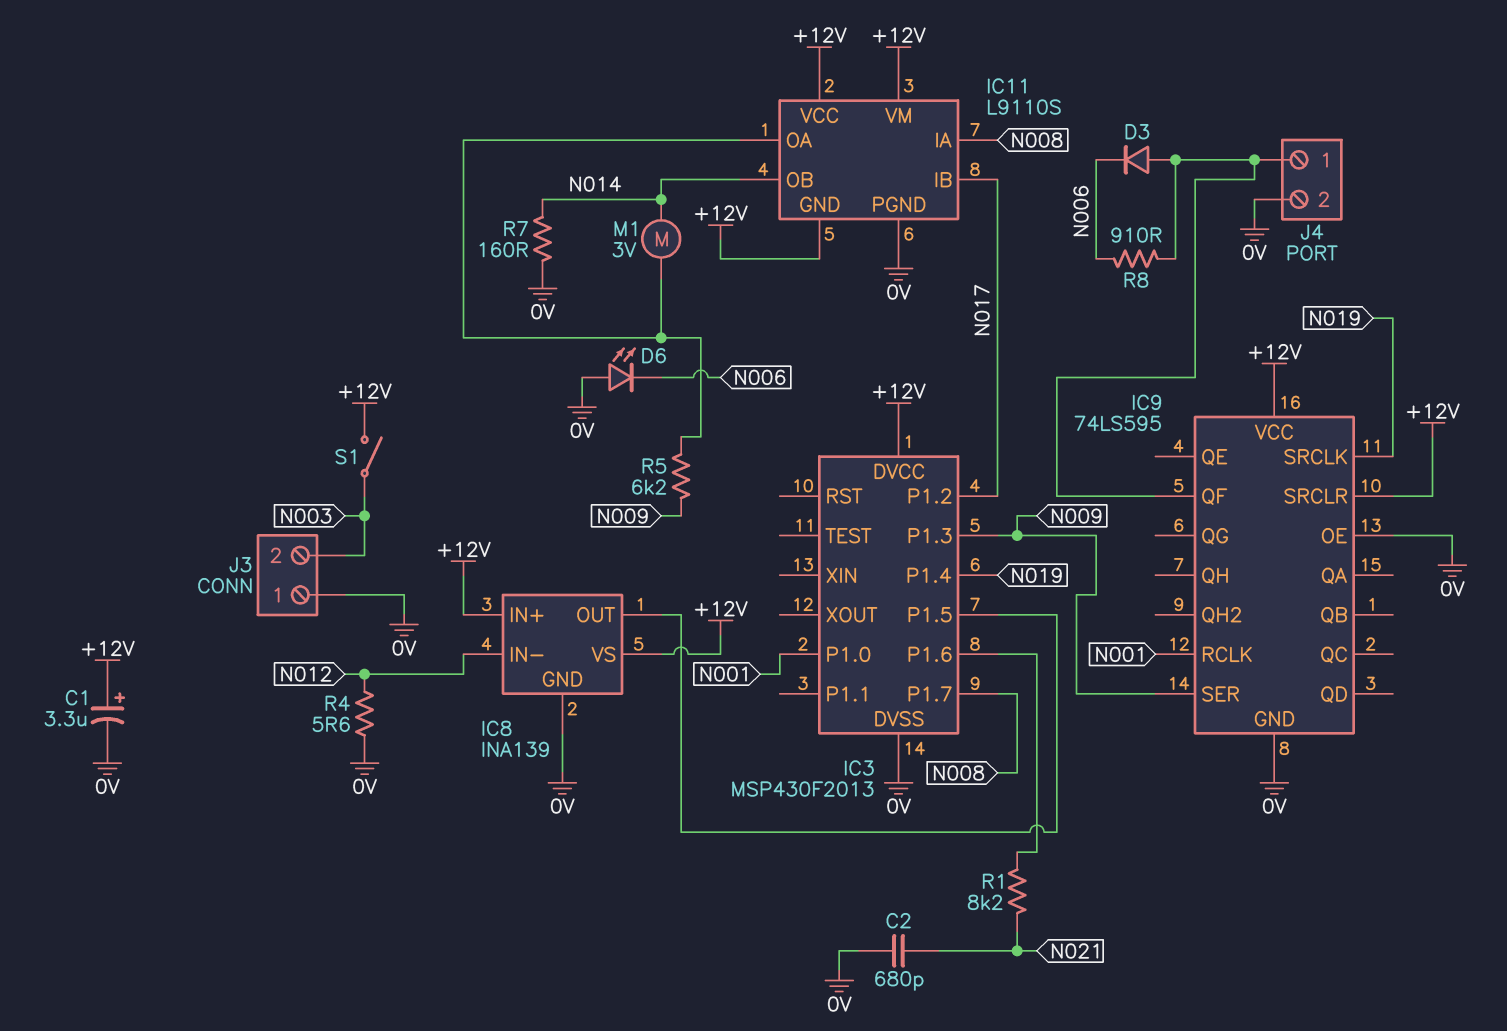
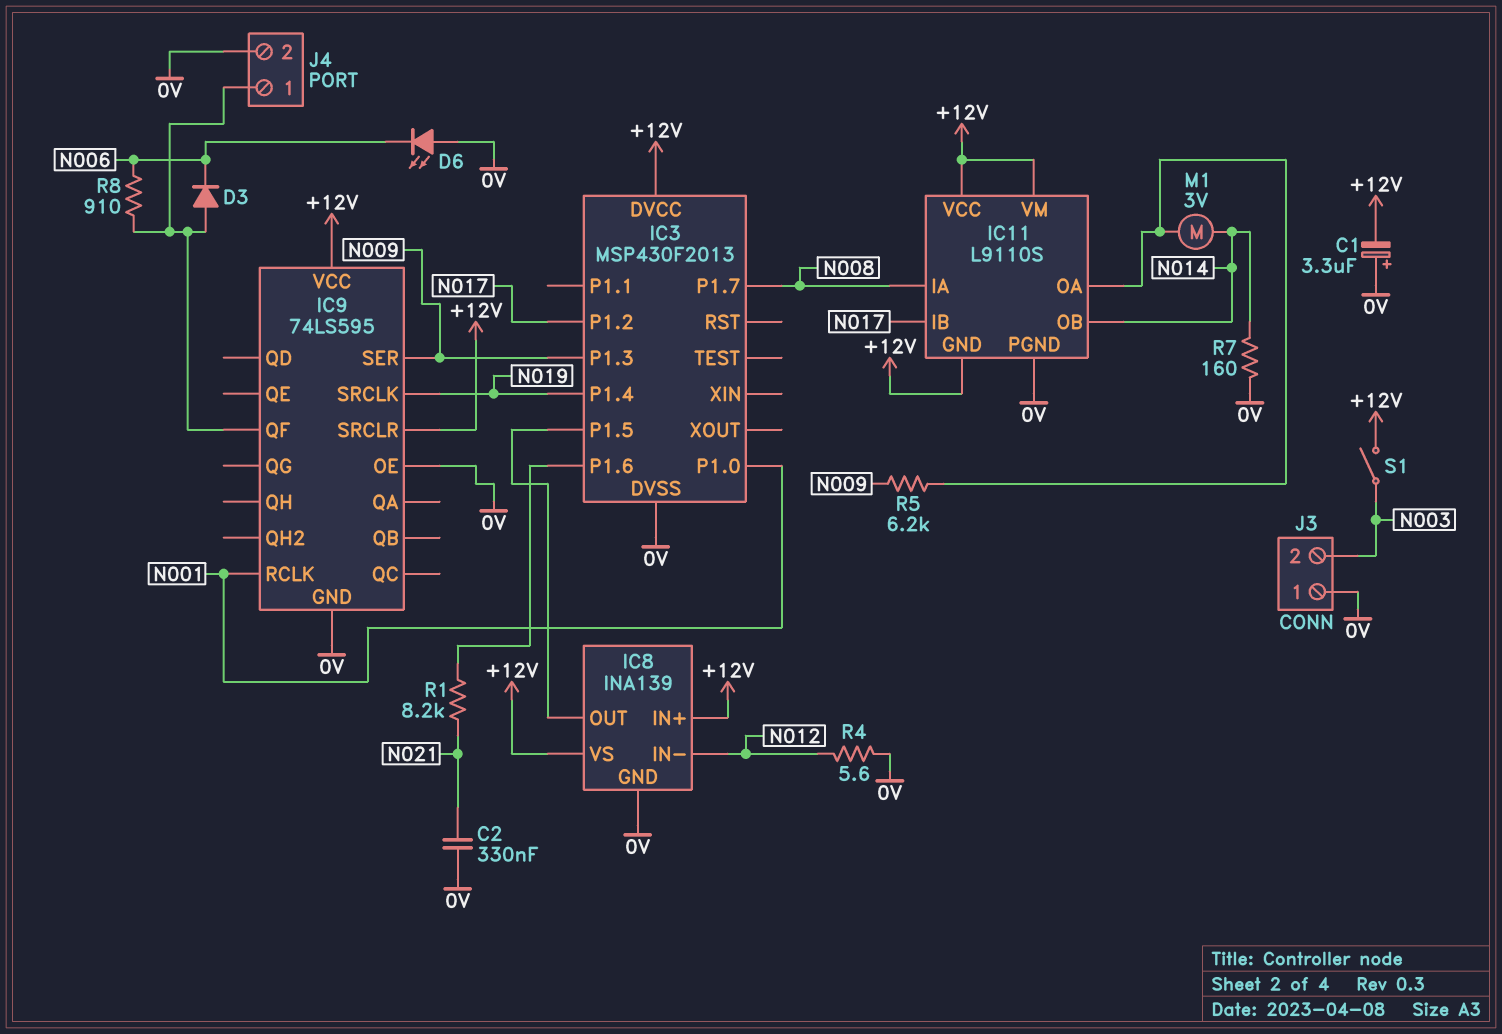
C1: 3.3uF (plus +12V, minus 0V) -> 3.3uF (plus 0V, minus +12V)
C2: 680pF (0V, N021) -> 330nF (0V, N021)

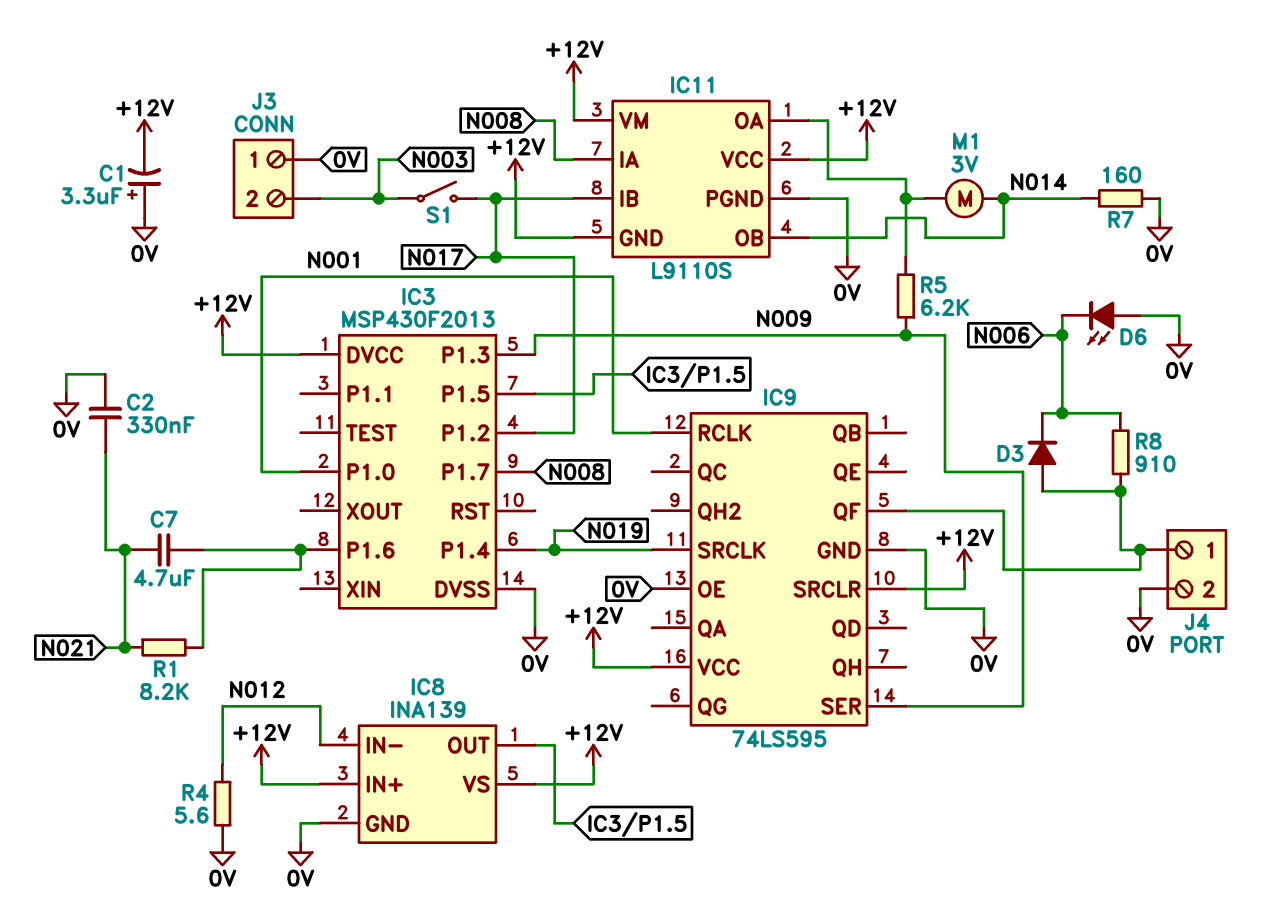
C7: none -> 4.7uF (IC3/P1.6, N021)
S1: switch (+12V, N003) -> switch (N003, N017)

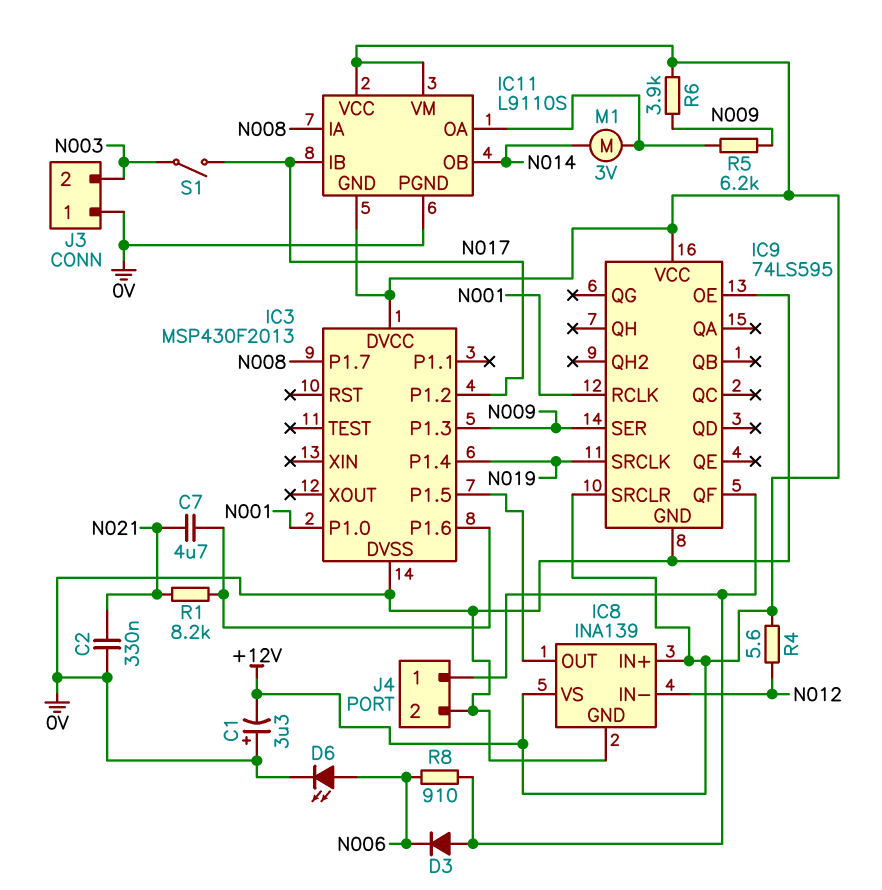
D6: LED (A 0V, K N006) -> LED (A N006, K 0V)
R4: 5.6 (0V, N012) -> 5.6 (+12V, N012)
R6: none -> 3.9k (+12V, N009)
R7: 160 (0V, N014) -> none

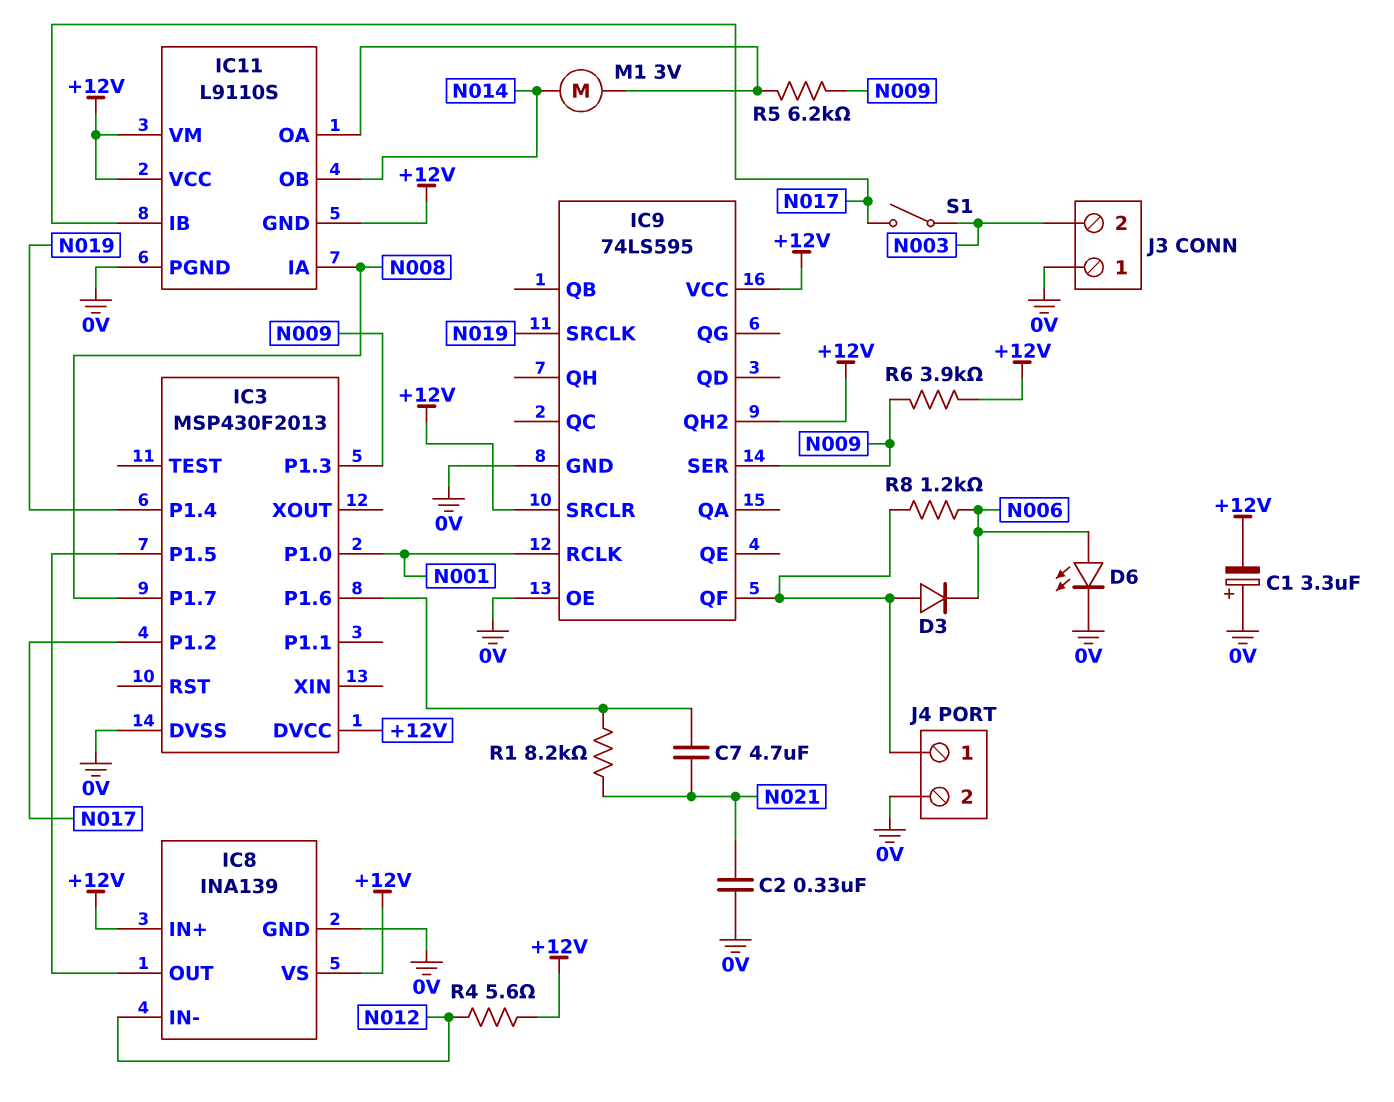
IC9 pin QH2: none -> +12V
R8: 910 (IC9/QF, N006) -> 1.2k (IC9/QF, N006)

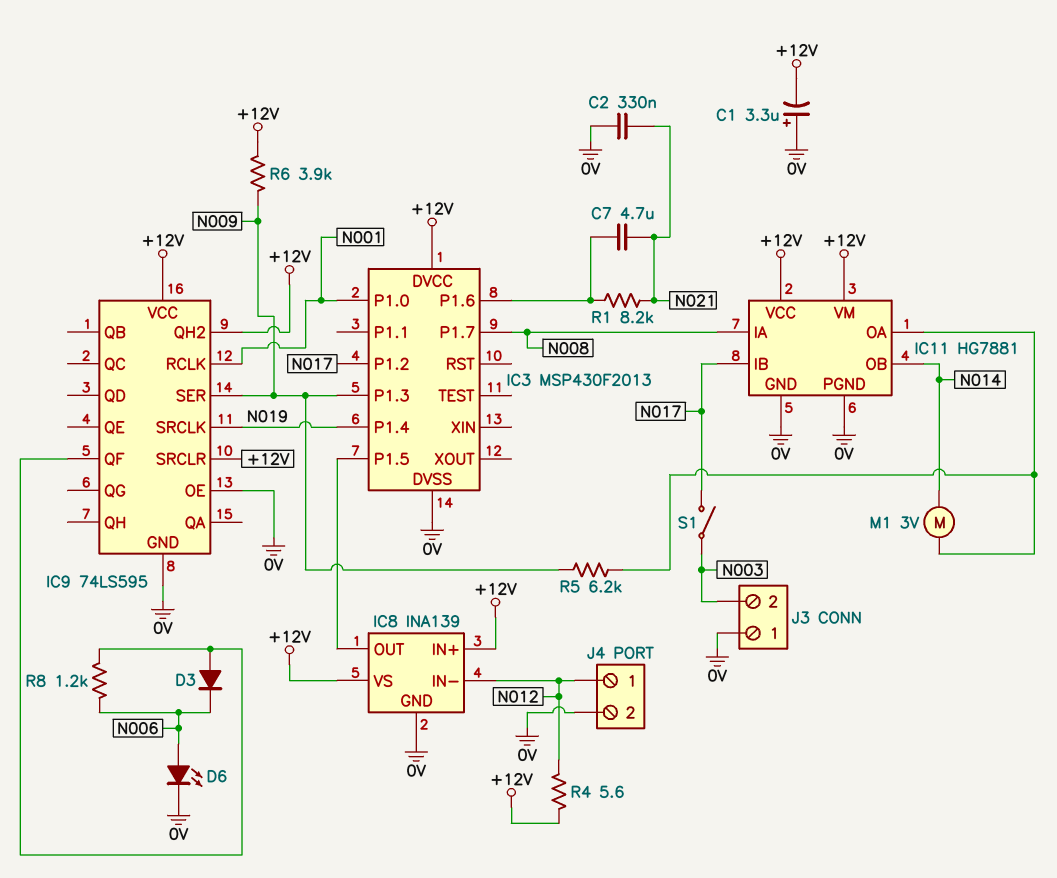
IC11: L9110S -> HG7881
IC11 pin GND: +12V -> 0V
J4 pin 1: IC9/QF -> N012

